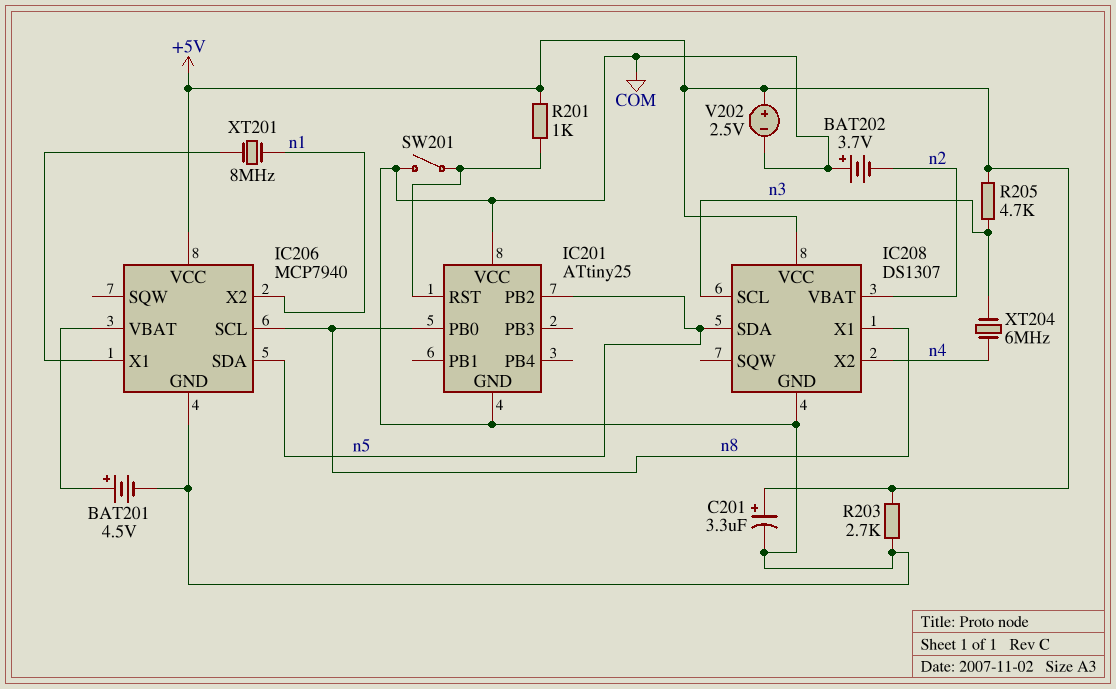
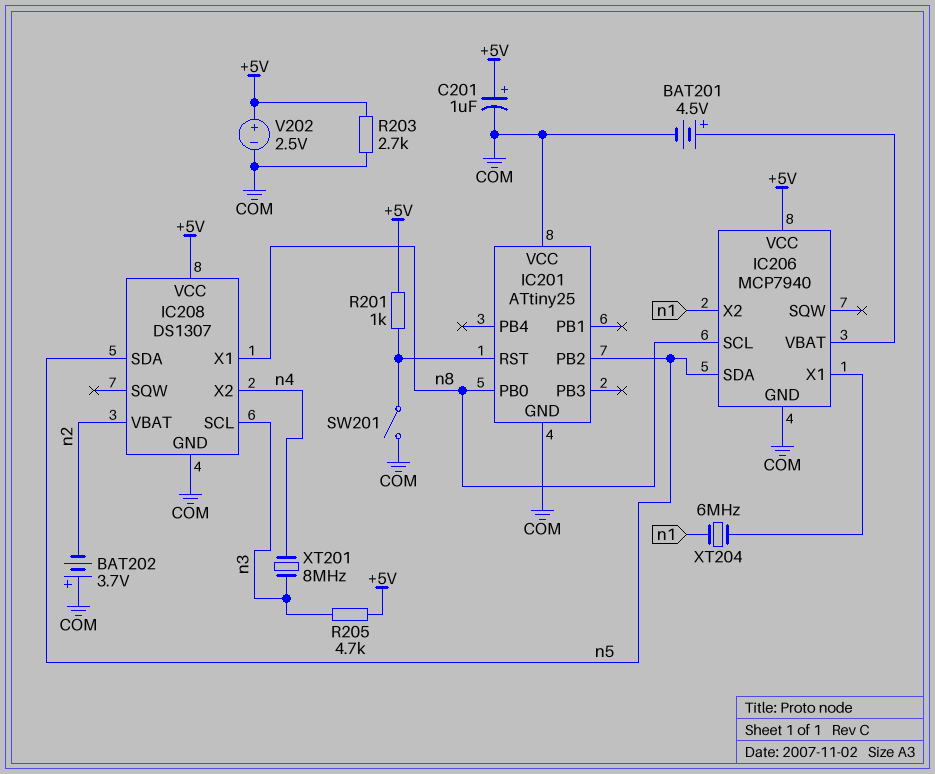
C201: 3.3uF (plus +5V, minus COM) -> 1uF (plus +5V, minus COM)
XT201: 8MHz (IC206/X1, n1) -> 8MHz (n3, n4)
XT204: 6MHz (n3, n4) -> 6MHz (IC206/X1, n1)

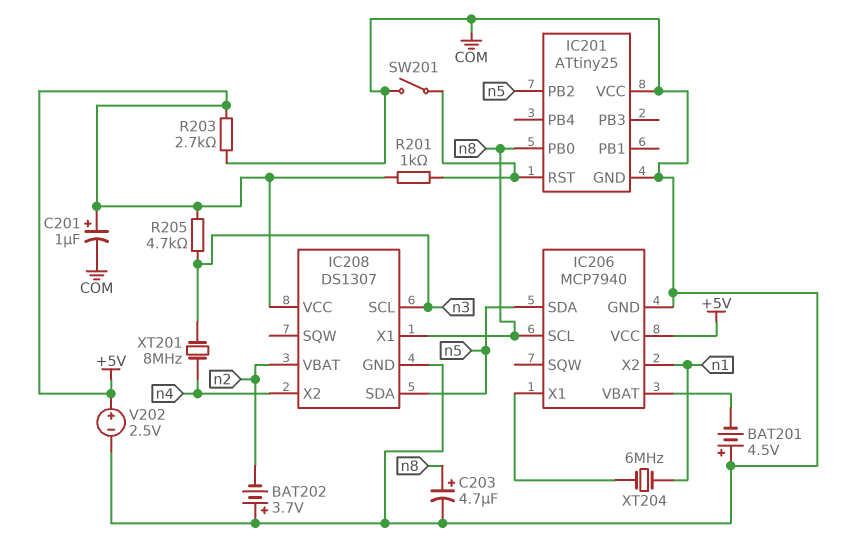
BAT201: 4.5V (plus IC206/VBAT, minus COM) -> 4.5V (plus COM, minus IC206/VBAT)
C203: none -> 4.7uF (plus n8, minus COM)

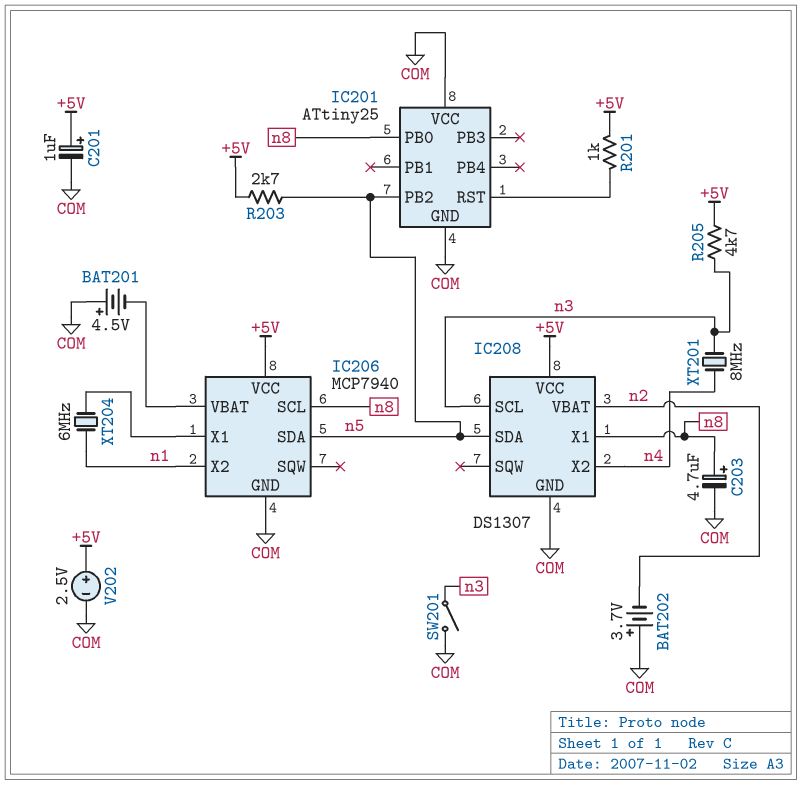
R203: 2.7k (+5V, COM) -> 2.7k (+5V, n5)
SW201: switch (COM, IC201/RST) -> switch (COM, n3)

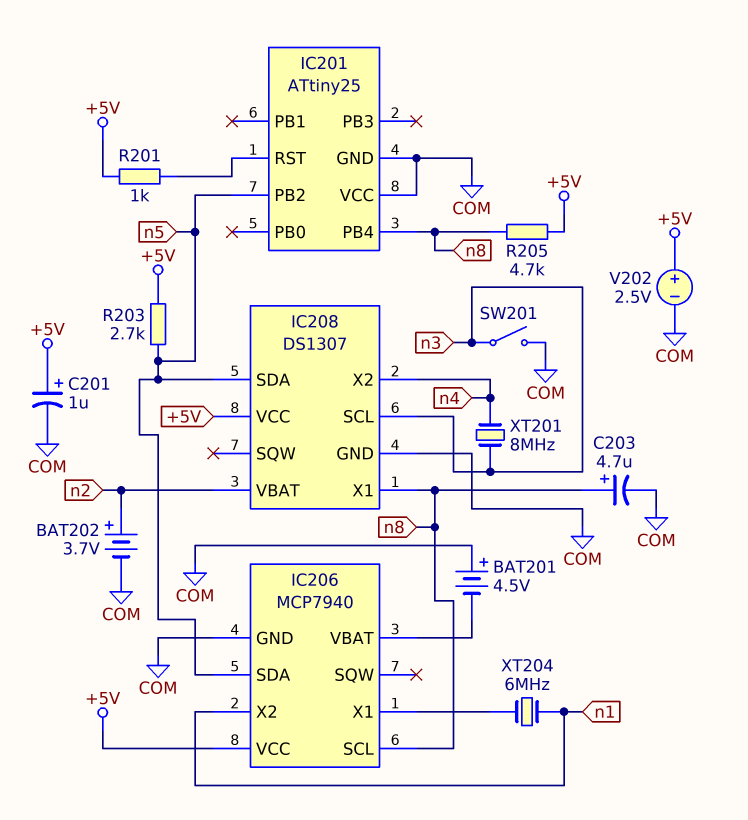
BAT202: 3.7V (plus COM, minus n2) -> 3.7V (plus n2, minus COM)
IC201 pin PB0: n8 -> none
IC201 pin PB4: none -> n8
R205: 4.7k (+5V, n3) -> 4.7k (+5V, n8)

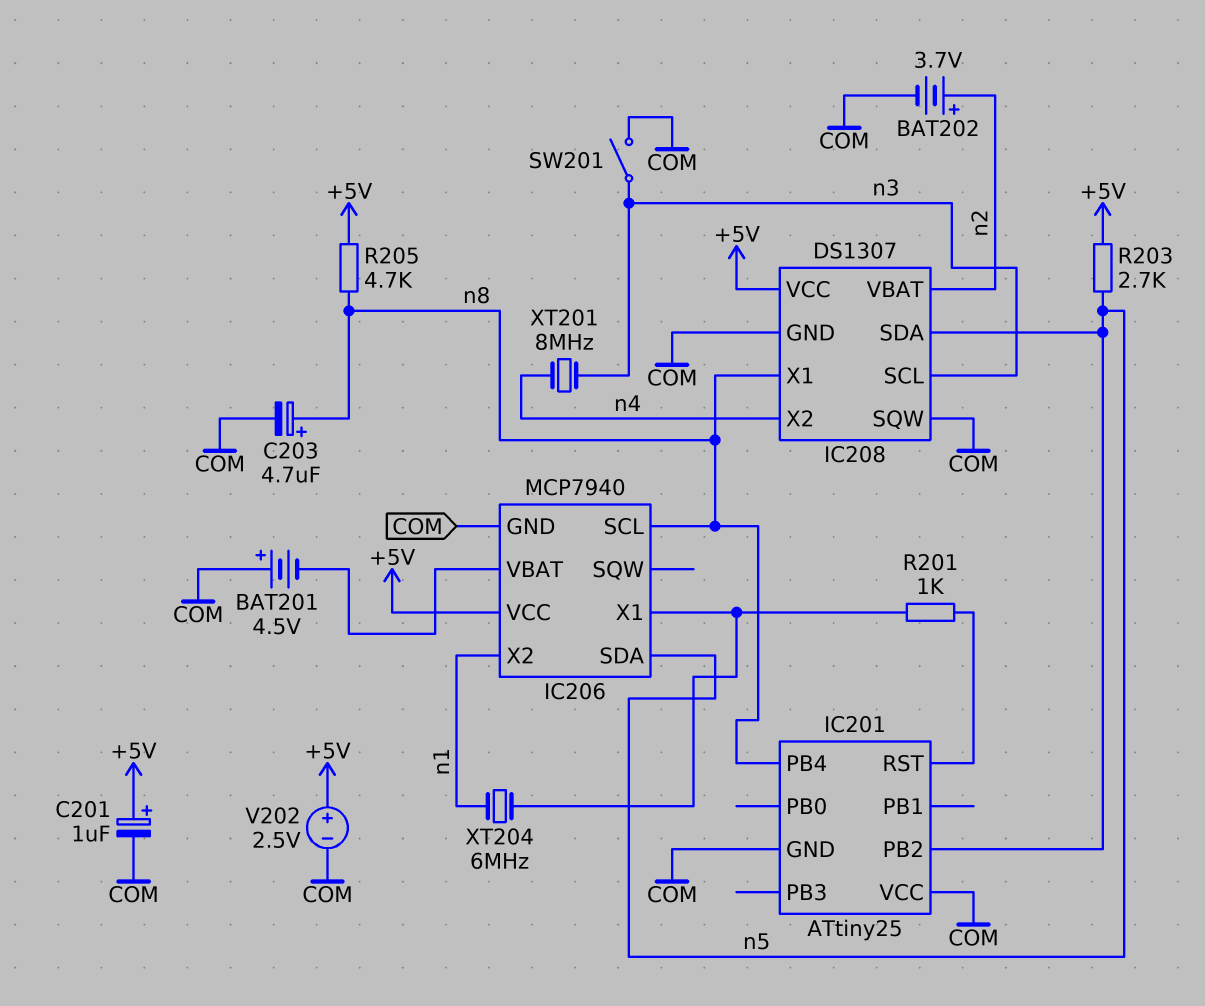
IC208 pin SQW: none -> COM
R201: 1k (+5V, IC201/RST) -> 1k (IC201/RST, IC206/X1)

